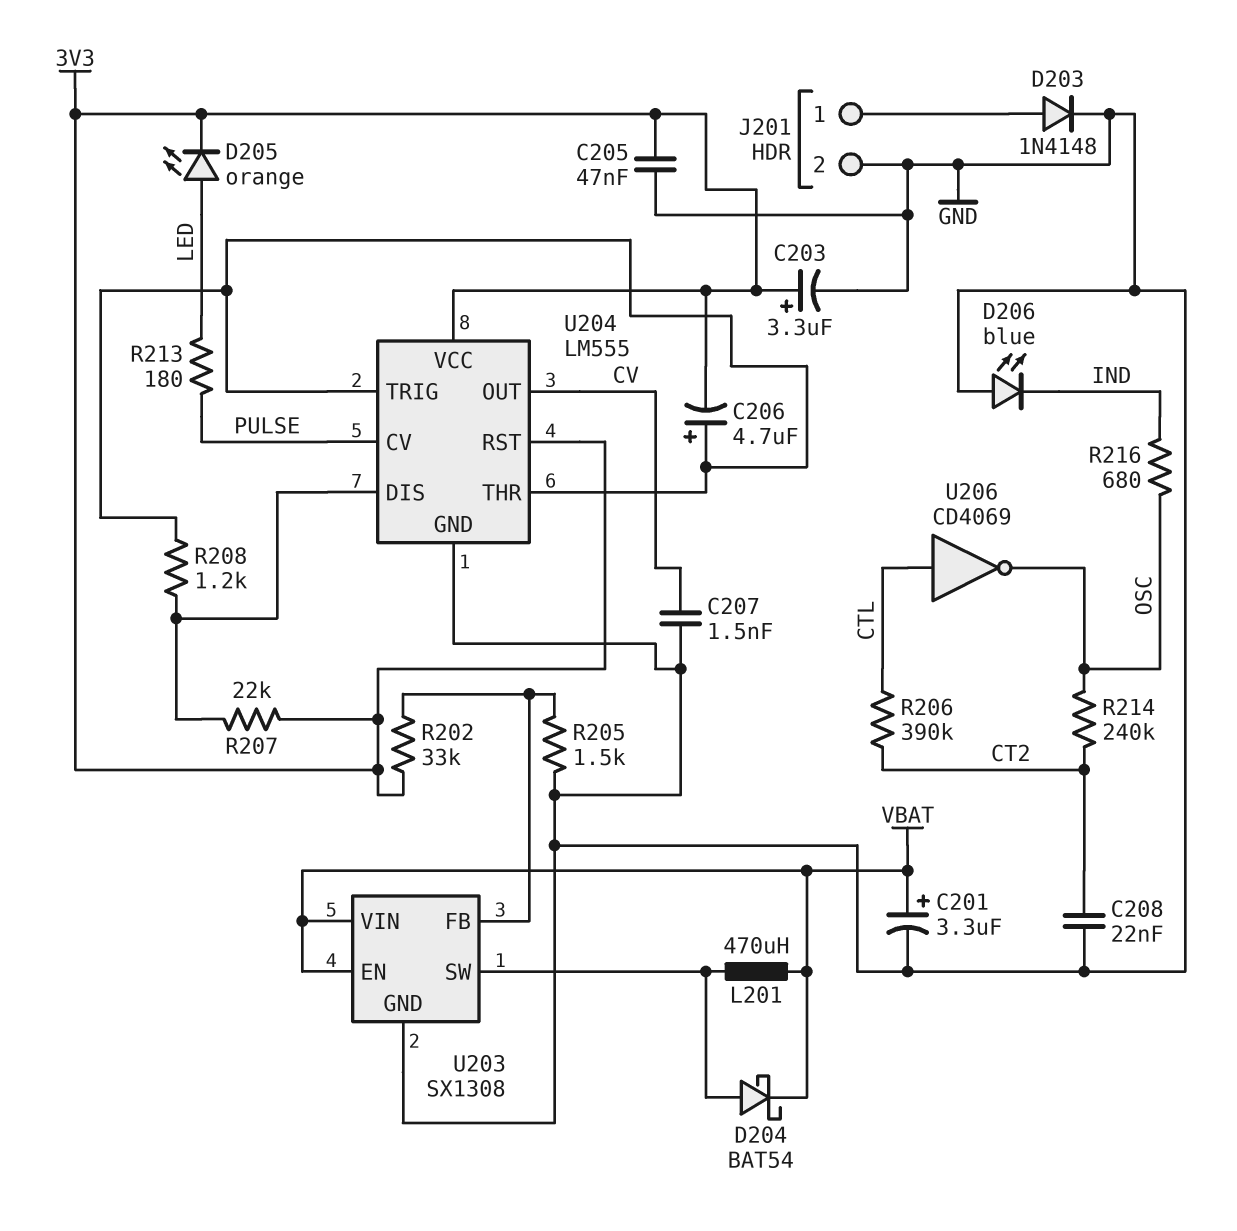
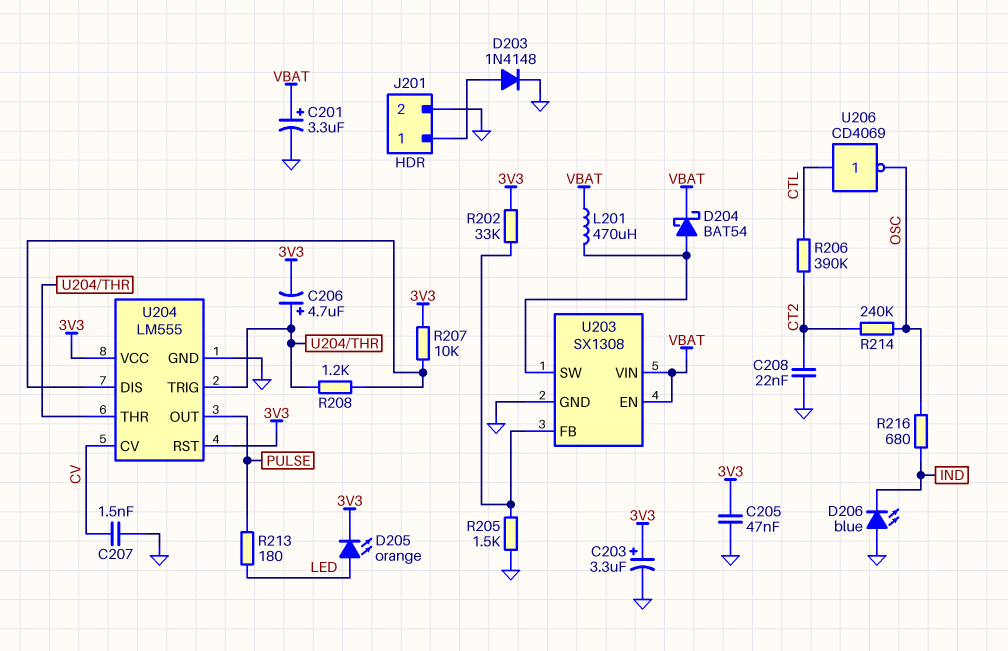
R207: 22k (3V3, U204/DIS) -> 10k (3V3, U204/DIS)
U204 pin CV: PULSE -> CV
U204 pin OUT: CV -> PULSE

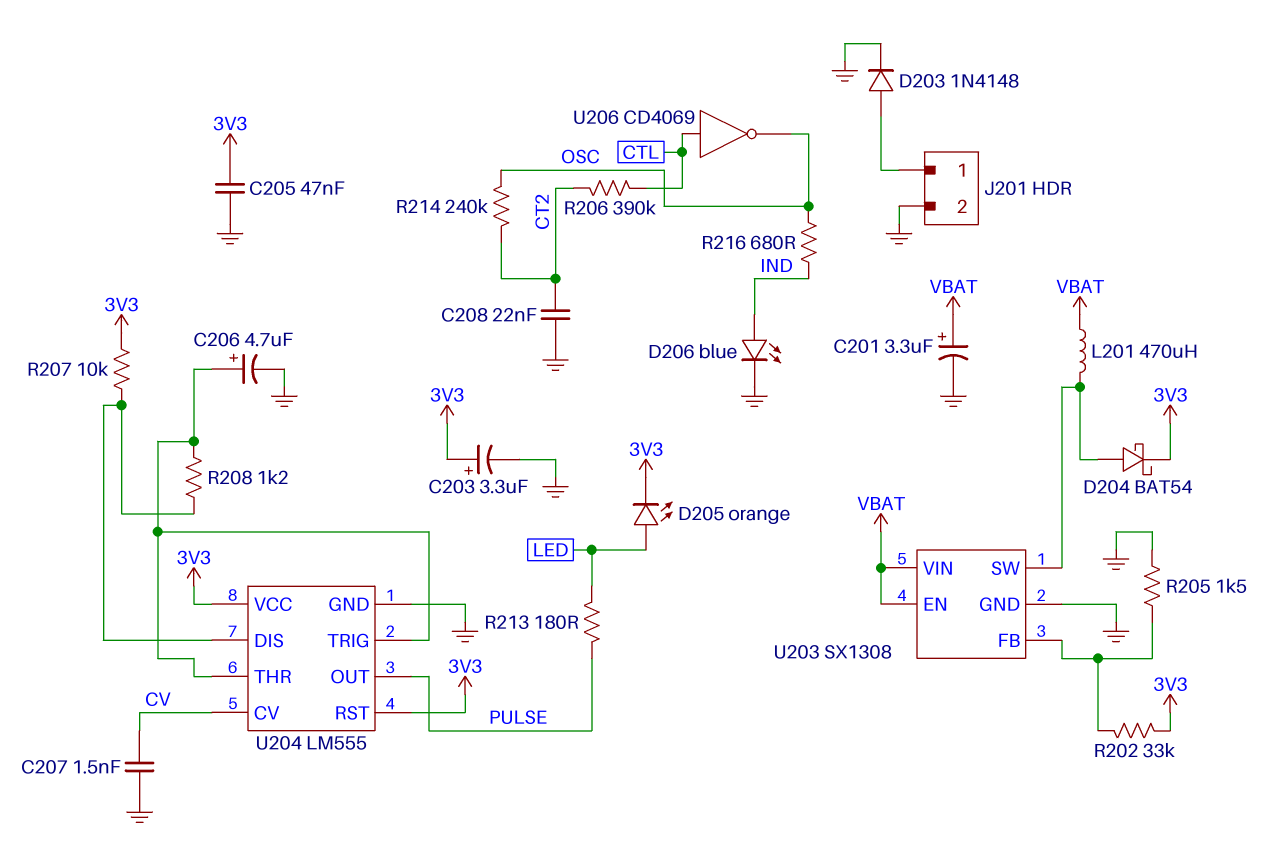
C206: 4.7uF (plus U204/THR, minus 3V3) -> 4.7uF (plus U204/THR, minus GND)
D204: schottky BAT54 (A U203/SW, K VBAT) -> schottky BAT54 (A U203/SW, K 3V3)
D206: LED blue (A GND, K IND) -> LED blue (A IND, K GND)

